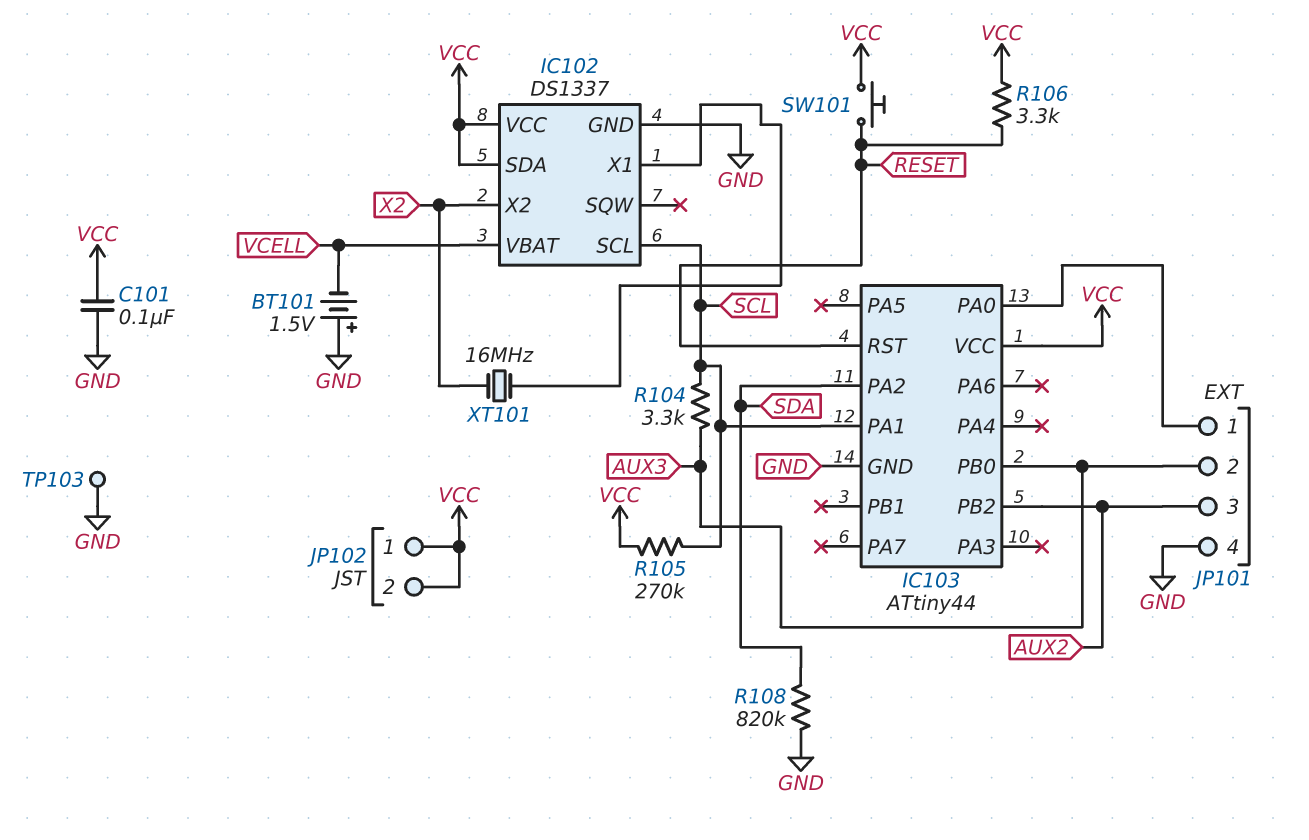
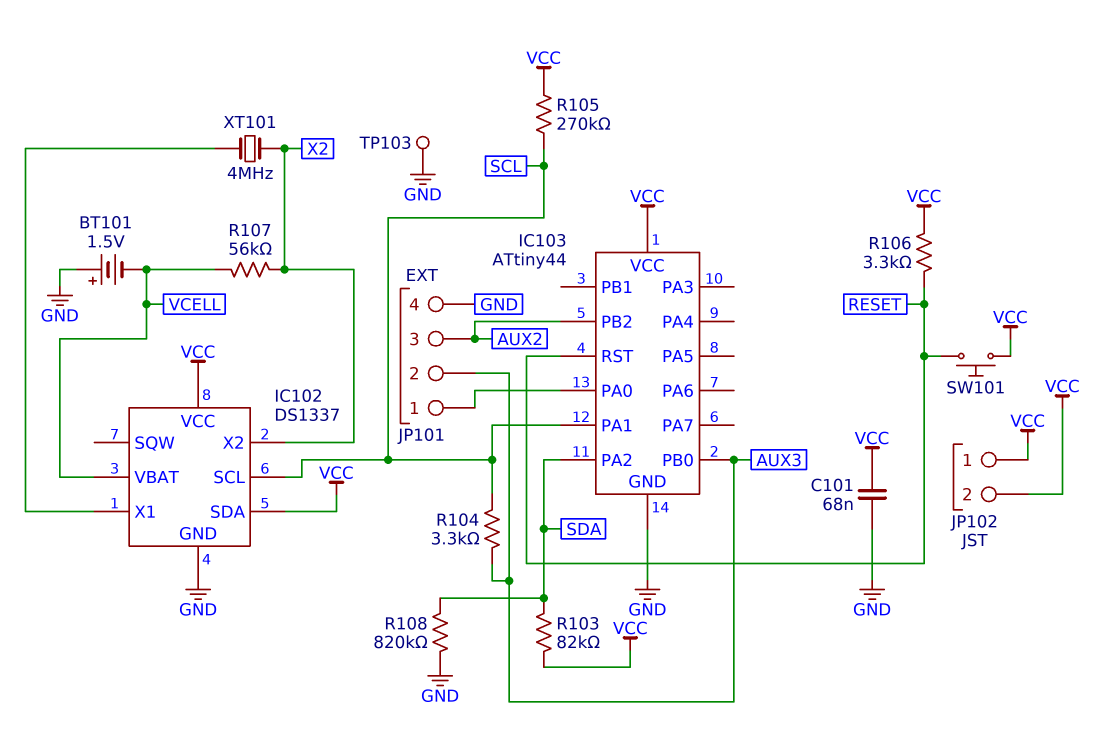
C101: 100nF (GND, VCC) -> 68nF (GND, VCC)
R103: none -> 82k (SDA, VCC)
R107: none -> 56k (VCELL, X2)
XT101: 16MHz (IC102/X1, X2) -> 4MHz (IC102/X1, X2)

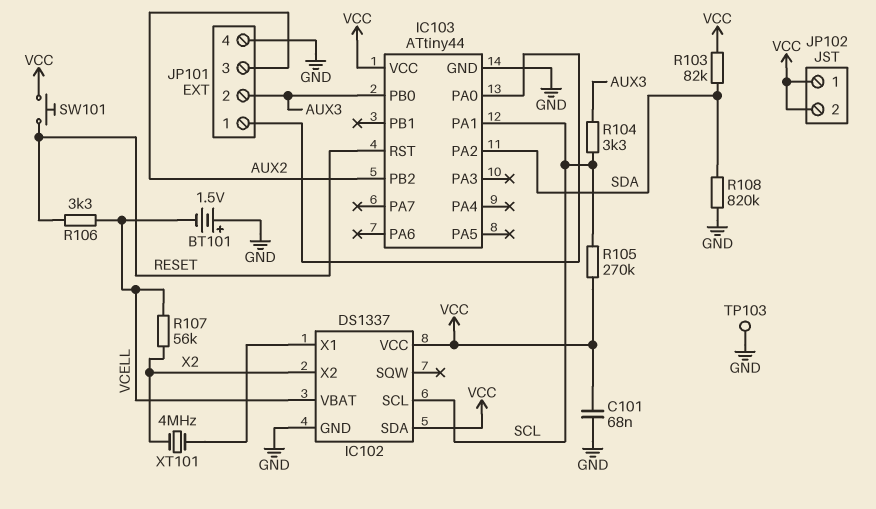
R106: 3.3k (RESET, VCC) -> 3.3k (RESET, VCELL)

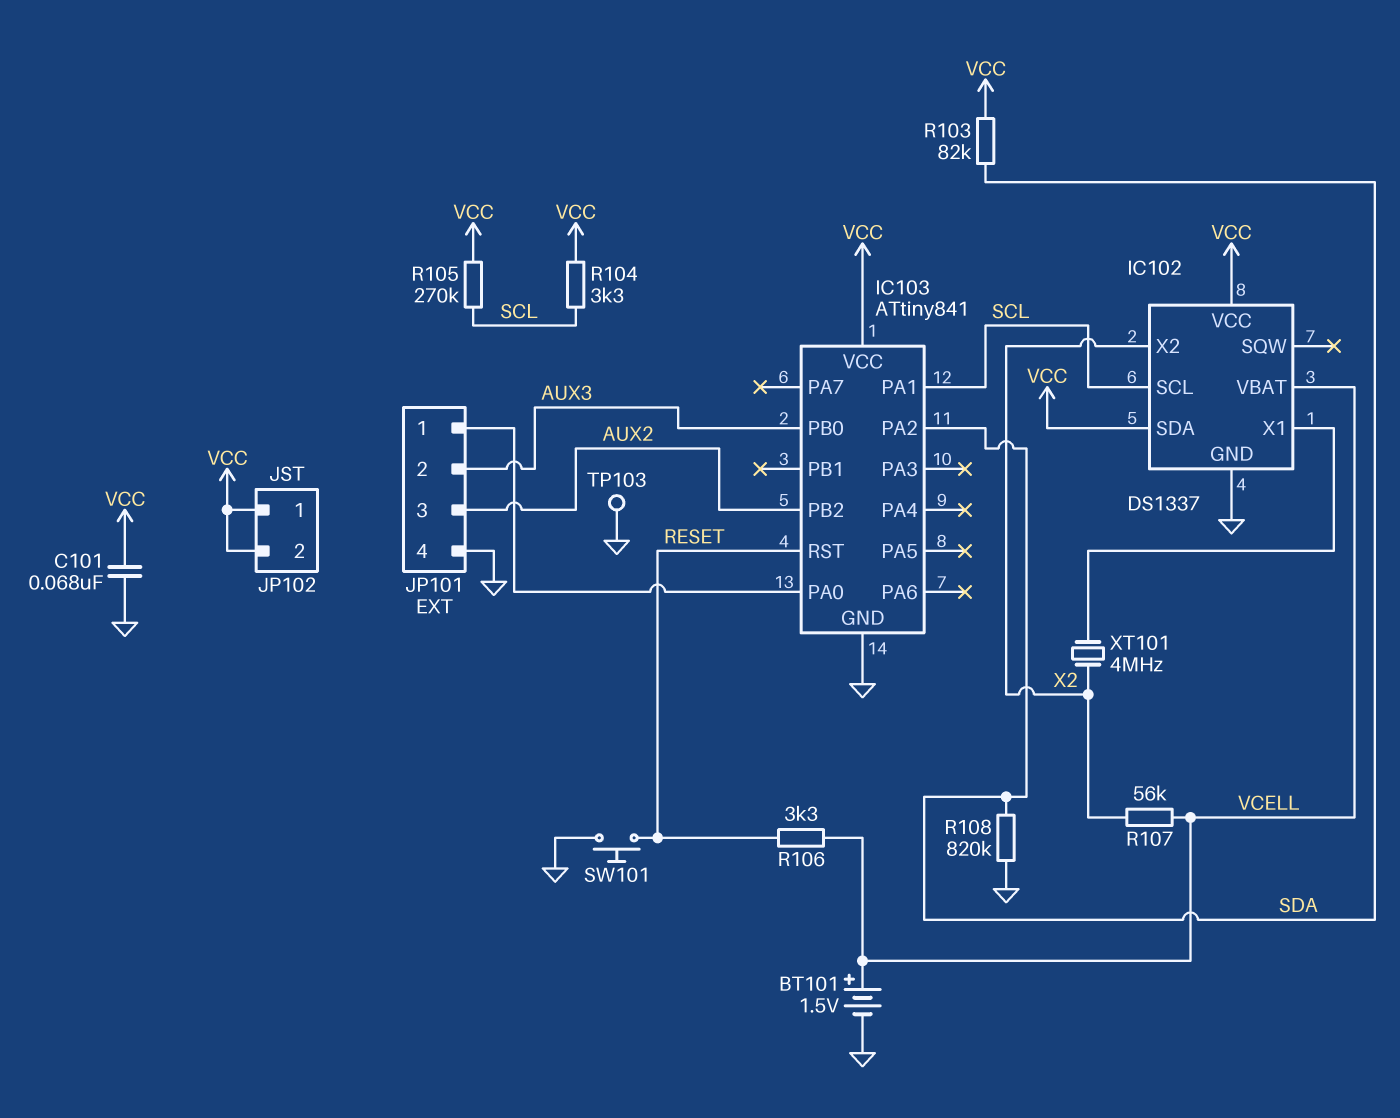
BT101: 1.5V (plus GND, minus VCELL) -> 1.5V (plus VCELL, minus GND)
IC103: ATtiny44 -> ATtiny841
R104: 3.3k (AUX3, SCL) -> 3.3k (SCL, VCC)
SW101: button (RESET, VCC) -> button (GND, RESET)

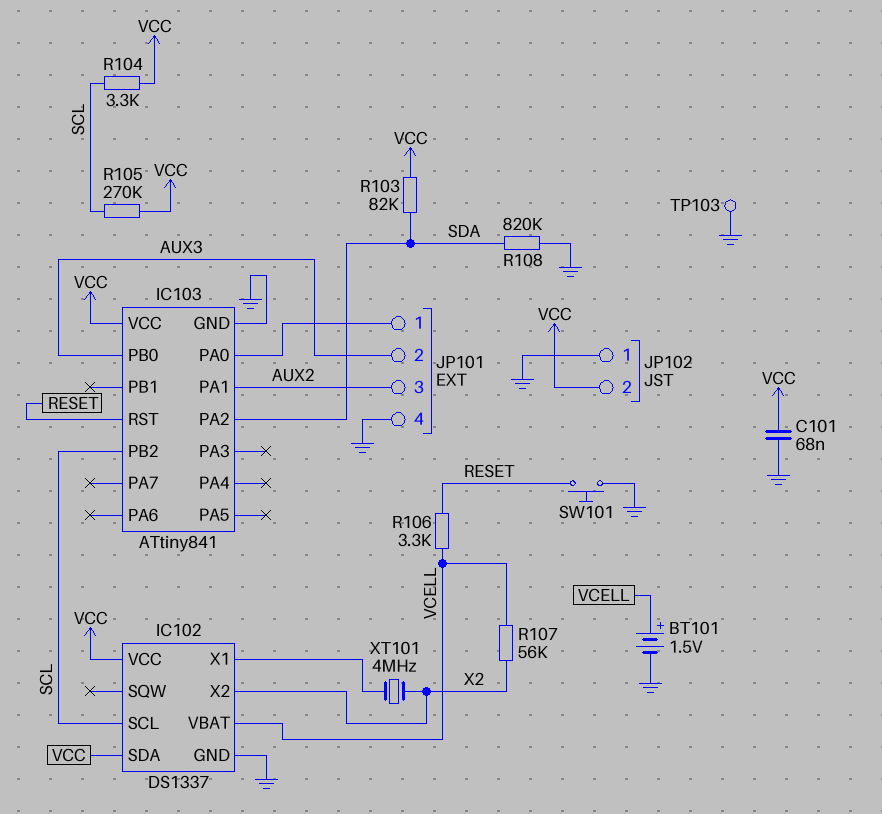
IC103 pin PA1: SCL -> AUX2
IC103 pin PB2: AUX2 -> SCL
JP102 pin 1: VCC -> GND

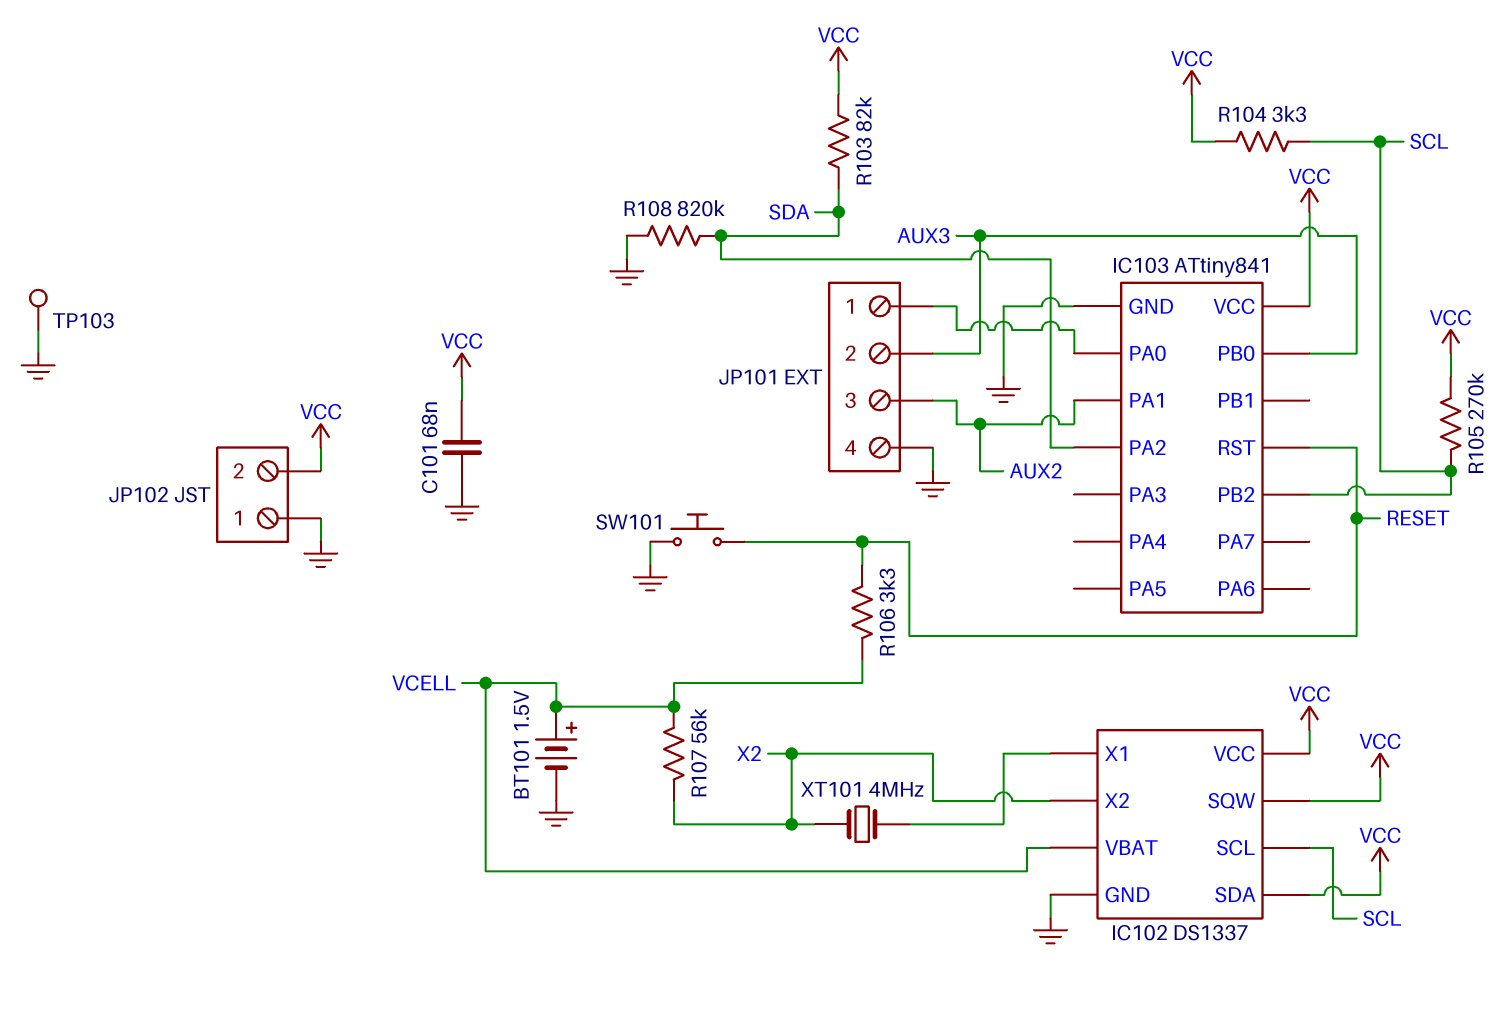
IC102 pin SQW: none -> VCC

